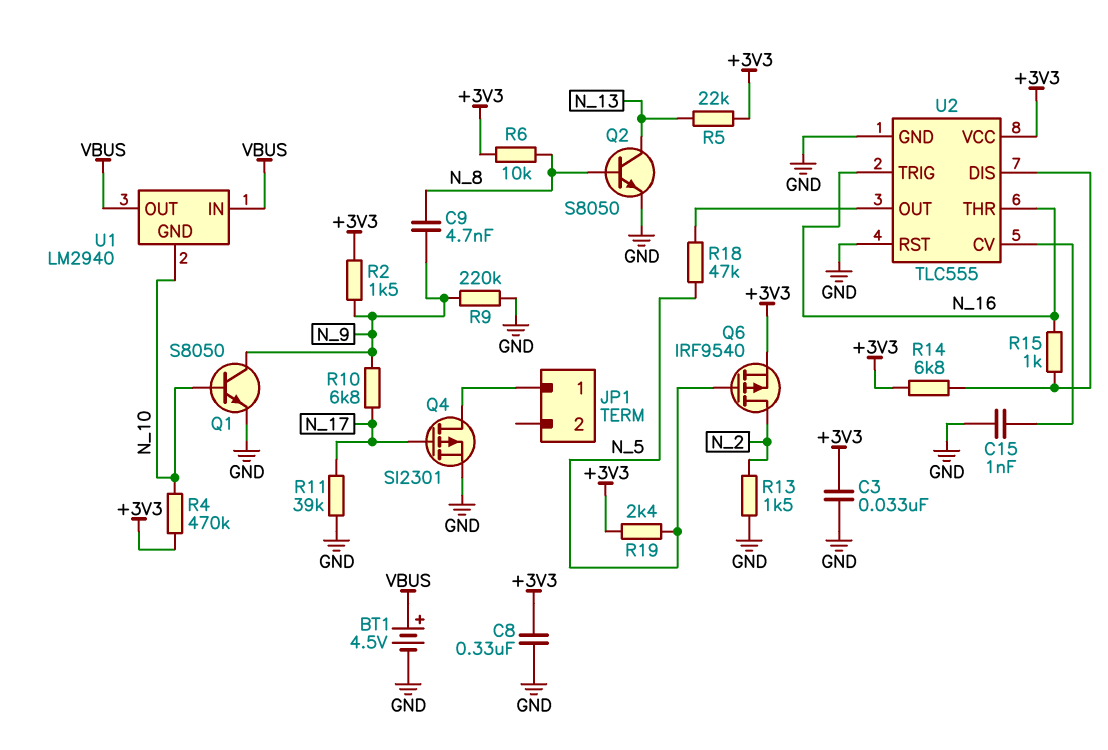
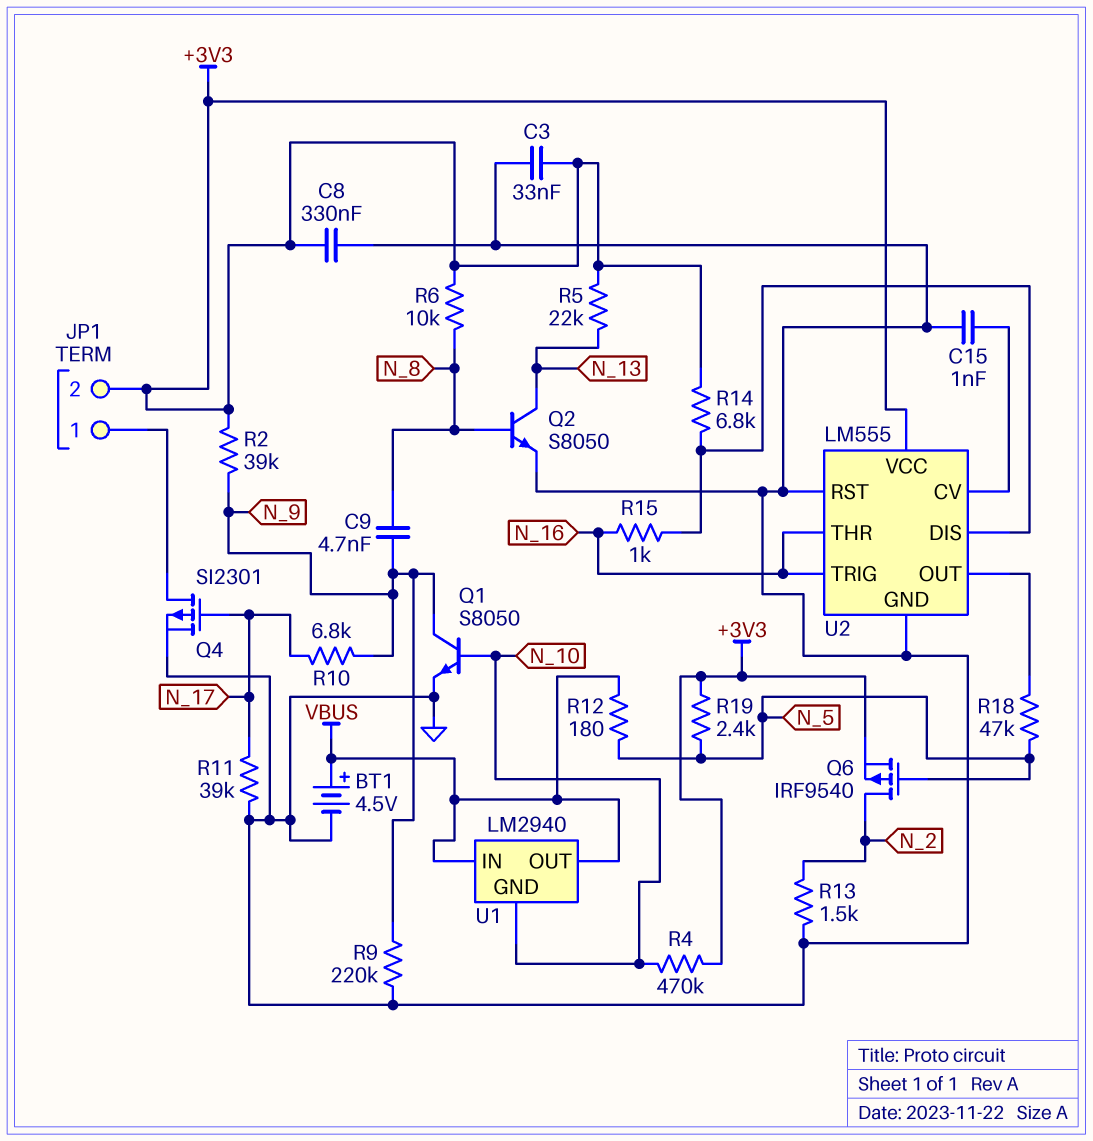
JP1 pin 2: none -> +3V3
R2: 1.5k (+3V3, N_9) -> 39k (+3V3, N_9)
R12: none -> 180 (N_5, VBUS)
U2: TLC555 -> LM555

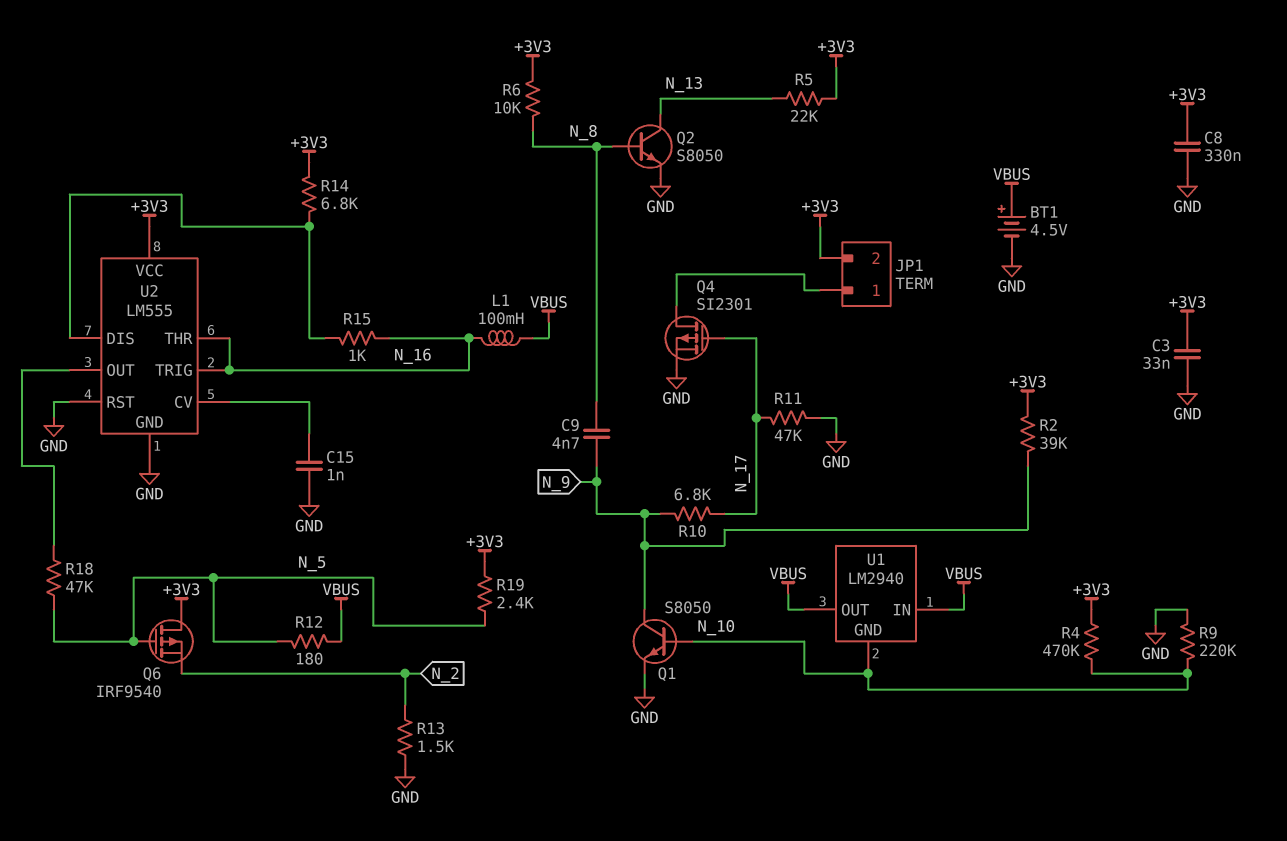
L1: none -> 100mH (N_16, VBUS)
Q6: PMOS IRF9540 (G N_5, D N_2, S +3V3) -> PMOS IRF9540 (G N_5, D +3V3, S N_2)
R9: 220k (GND, N_9) -> 220k (GND, N_10)
R11: 39k (GND, N_17) -> 47k (GND, N_17)

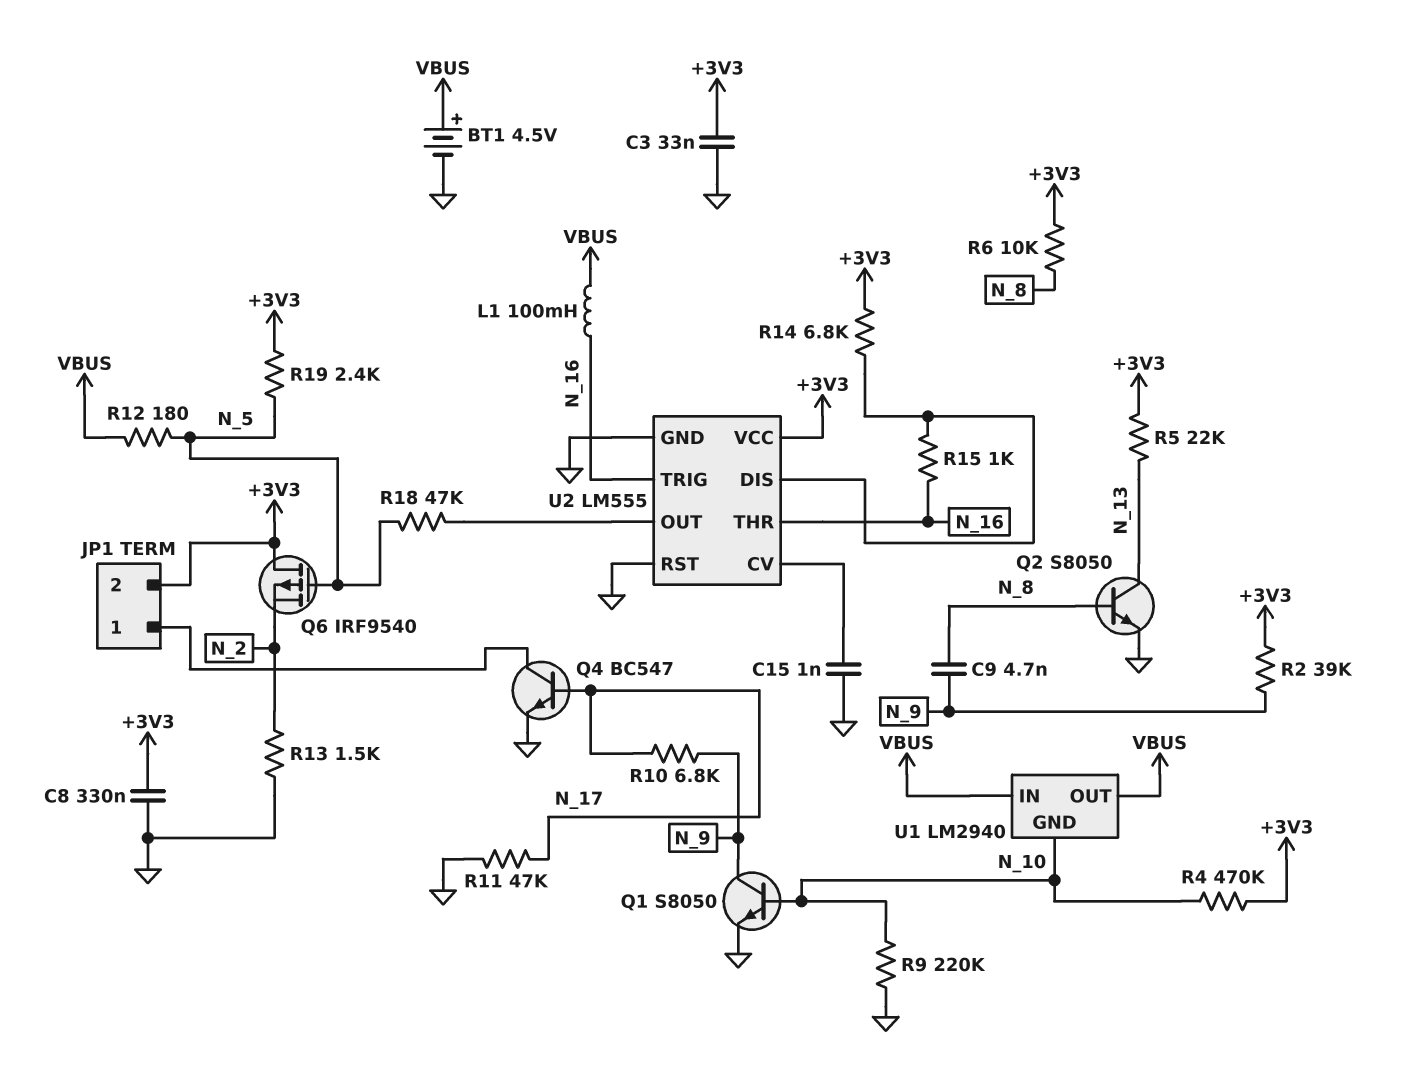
Q4: PMOS SI2301 (G N_17, D JP1/1, S GND) -> NPN BC547 (B N_17, C JP1/1, E GND)

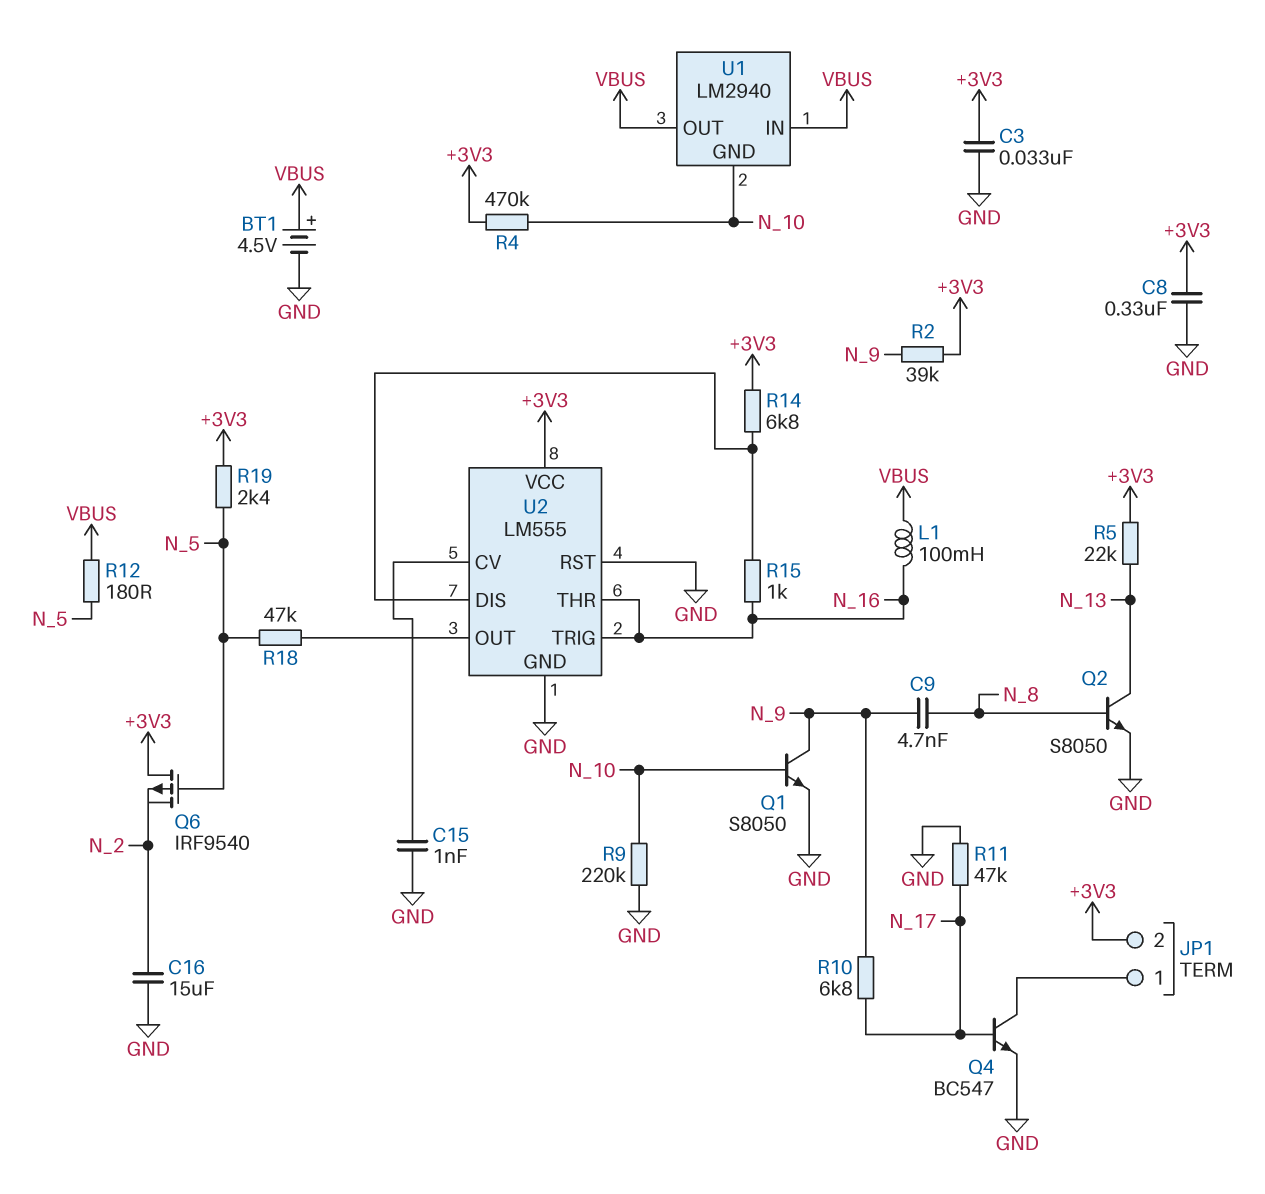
C16: none -> 15uF (GND, N_2)
R6: 10k (+3V3, N_8) -> none
R13: 1.5k (GND, N_2) -> none

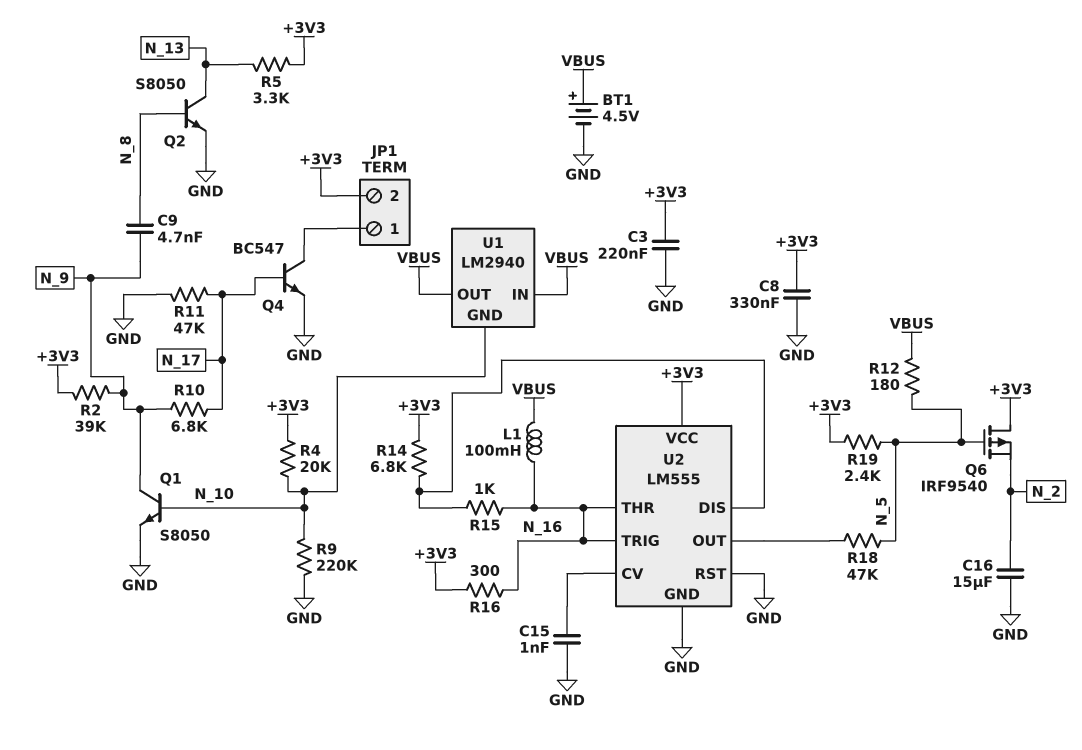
C3: 33nF (+3V3, GND) -> 220nF (+3V3, GND)
R4: 470k (+3V3, N_10) -> 20k (+3V3, N_10)
R5: 22k (+3V3, N_13) -> 3.3k (+3V3, N_13)
R16: none -> 300 (+3V3, N_16)

